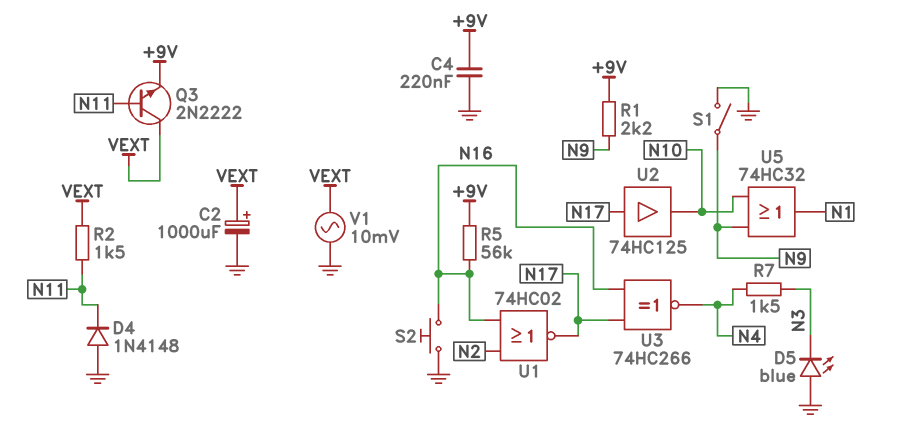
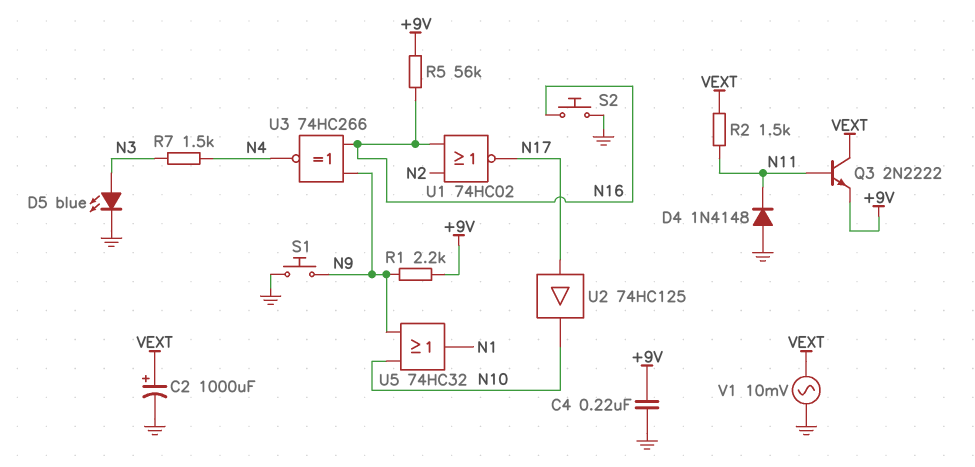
D5: LED blue (A GND, K N3) -> LED blue (A N3, K GND)
S1: switch (GND, N9) -> button (GND, N9)
U3: XNOR 74HC266 (in N16, in N17, out N4) -> XNOR 74HC266 (in N9, in N16, out N4)

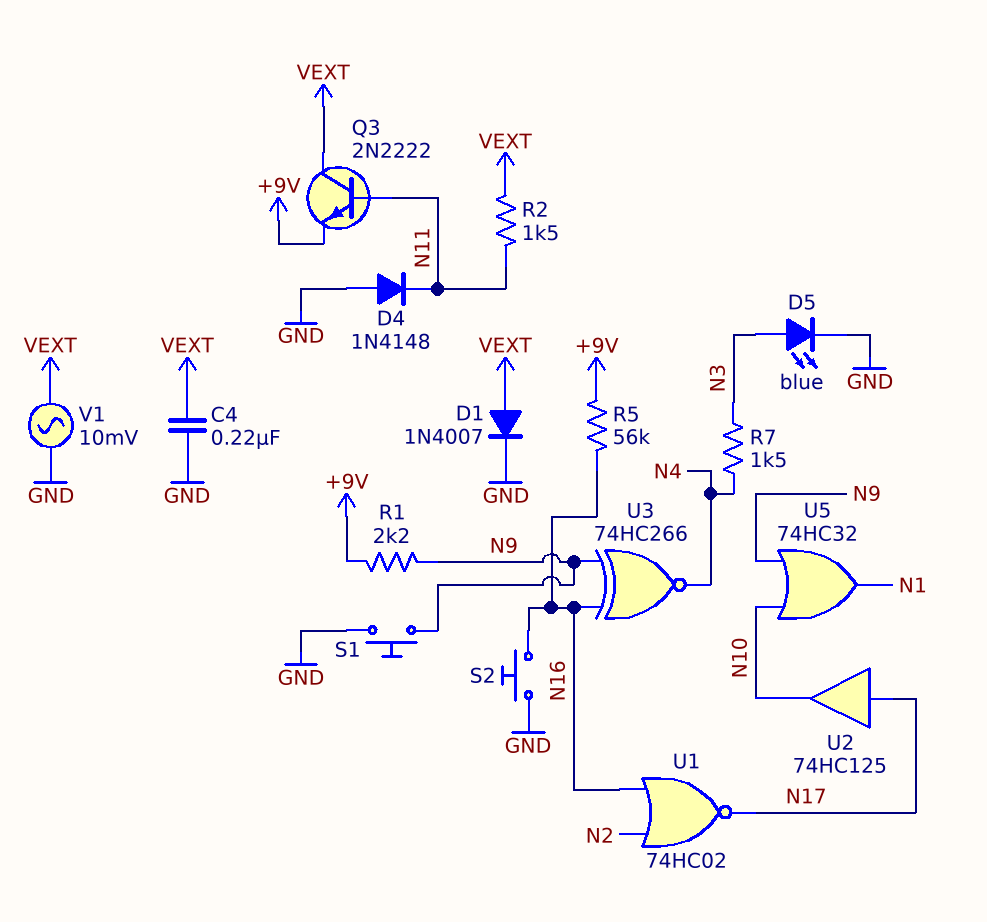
C2: 1000uF (plus VEXT, minus GND) -> none
C4: 220nF (+9V, GND) -> 220nF (GND, VEXT)
D1: none -> diode 1N4007 (A VEXT, K GND)

